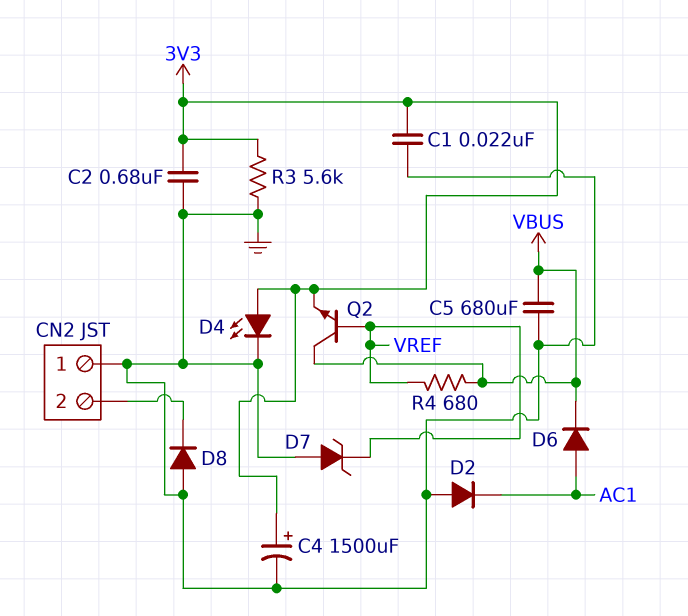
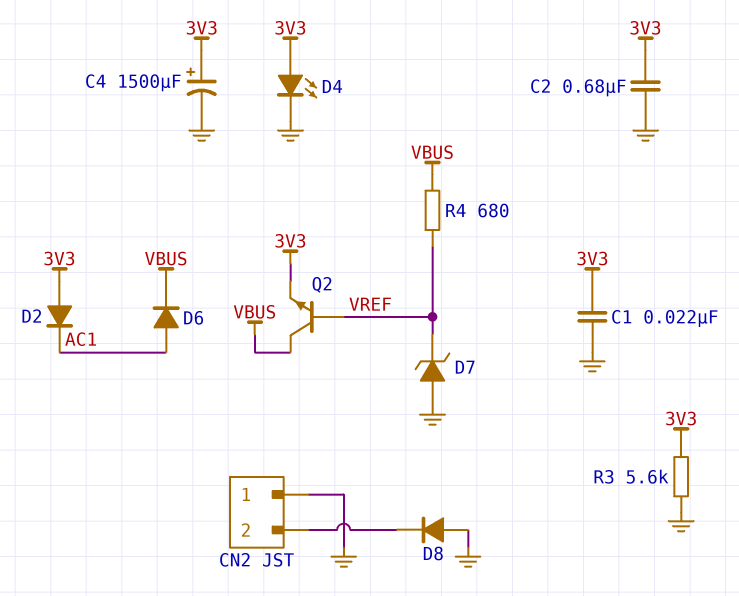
C5: 680uF (GND, VBUS) -> none
D2: diode (A GND, K AC1) -> diode (A 3V3, K AC1)

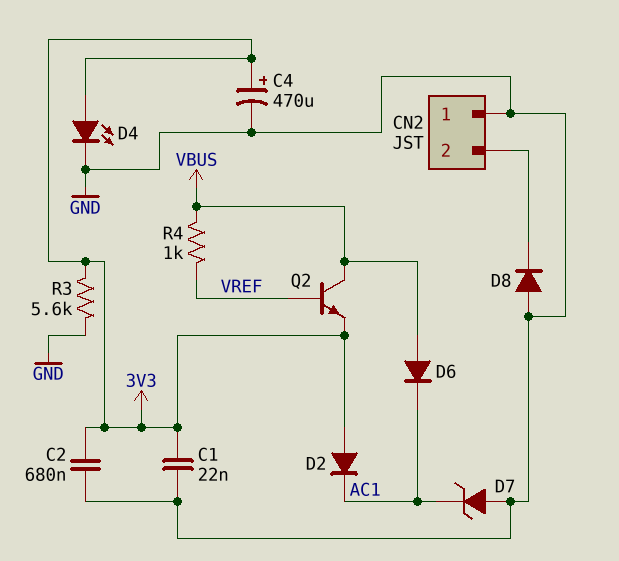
C4: 1500uF (plus 3V3, minus GND) -> 470uF (plus 3V3, minus GND)
D6: diode (A AC1, K VBUS) -> diode (A VBUS, K AC1)
D7: zener (A GND, K VREF) -> zener (A GND, K AC1)
R4: 680 (VBUS, VREF) -> 1k (VBUS, VREF)

